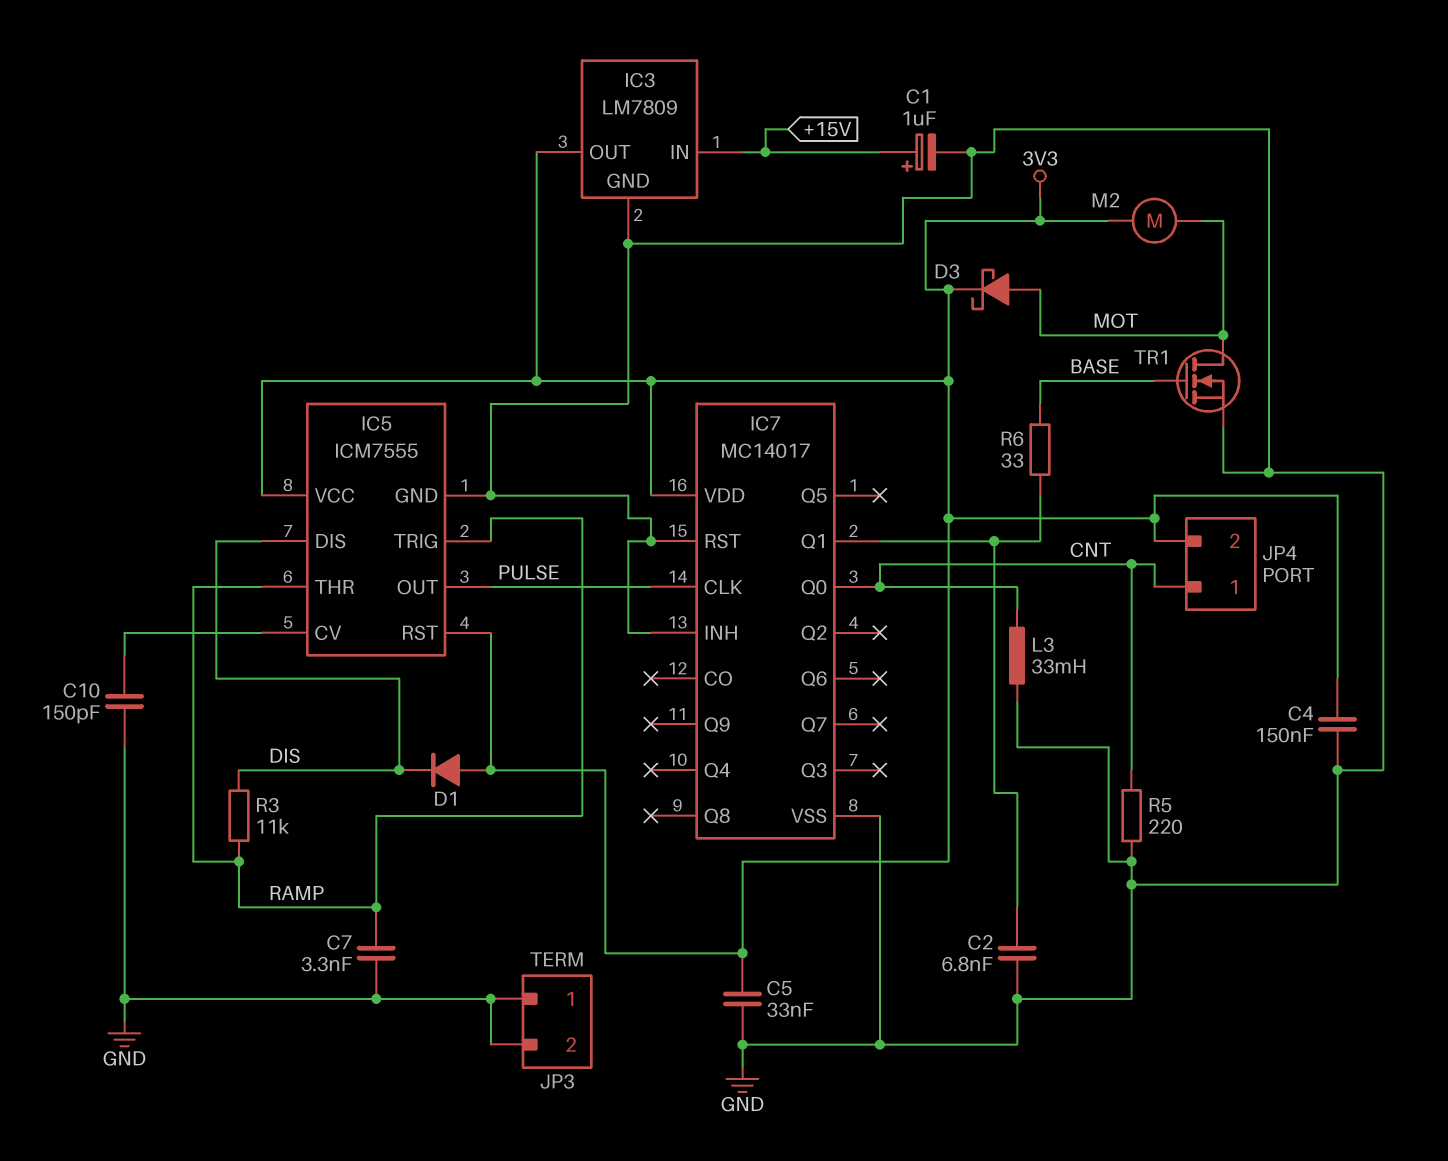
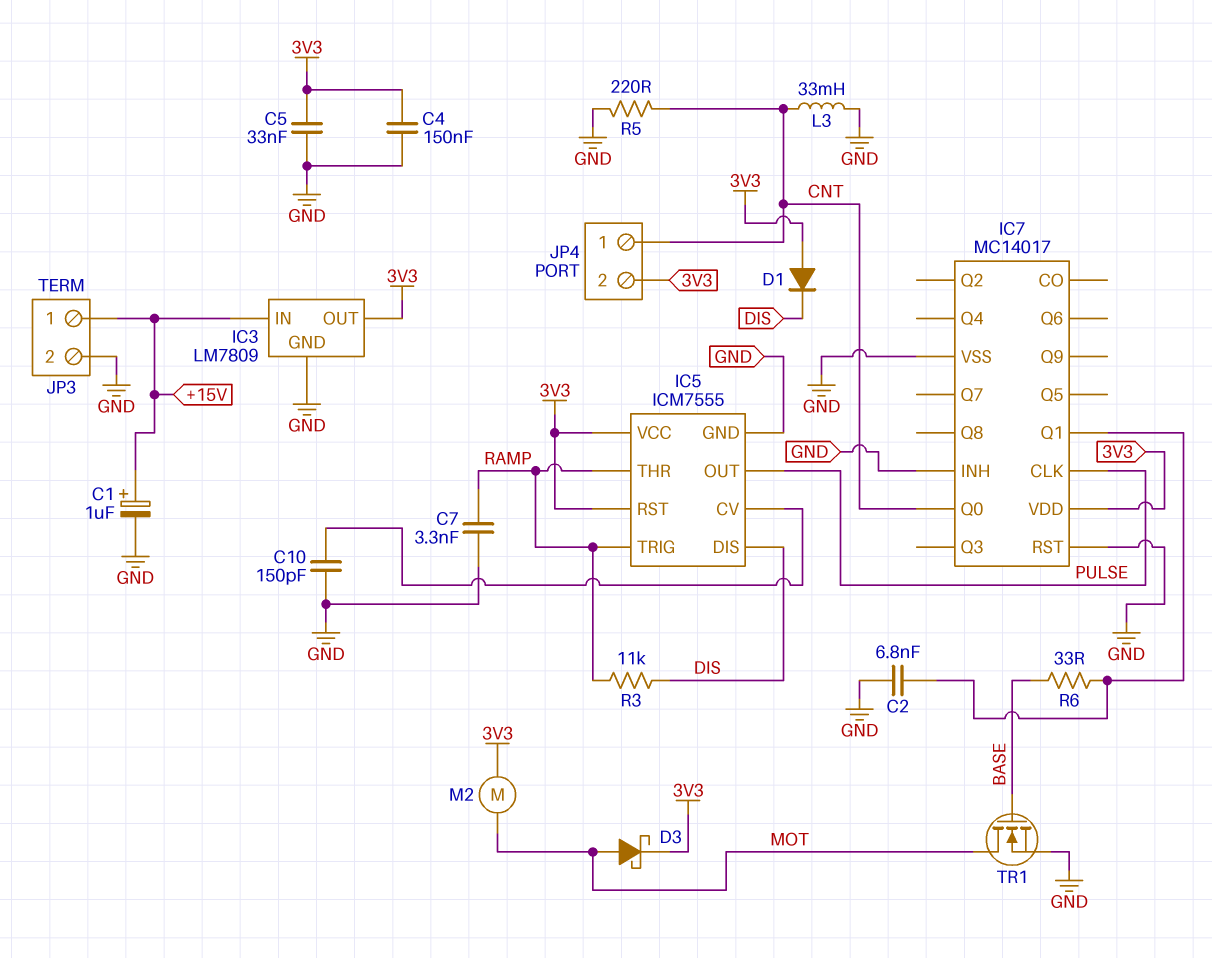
JP3 pin 1: GND -> +15V

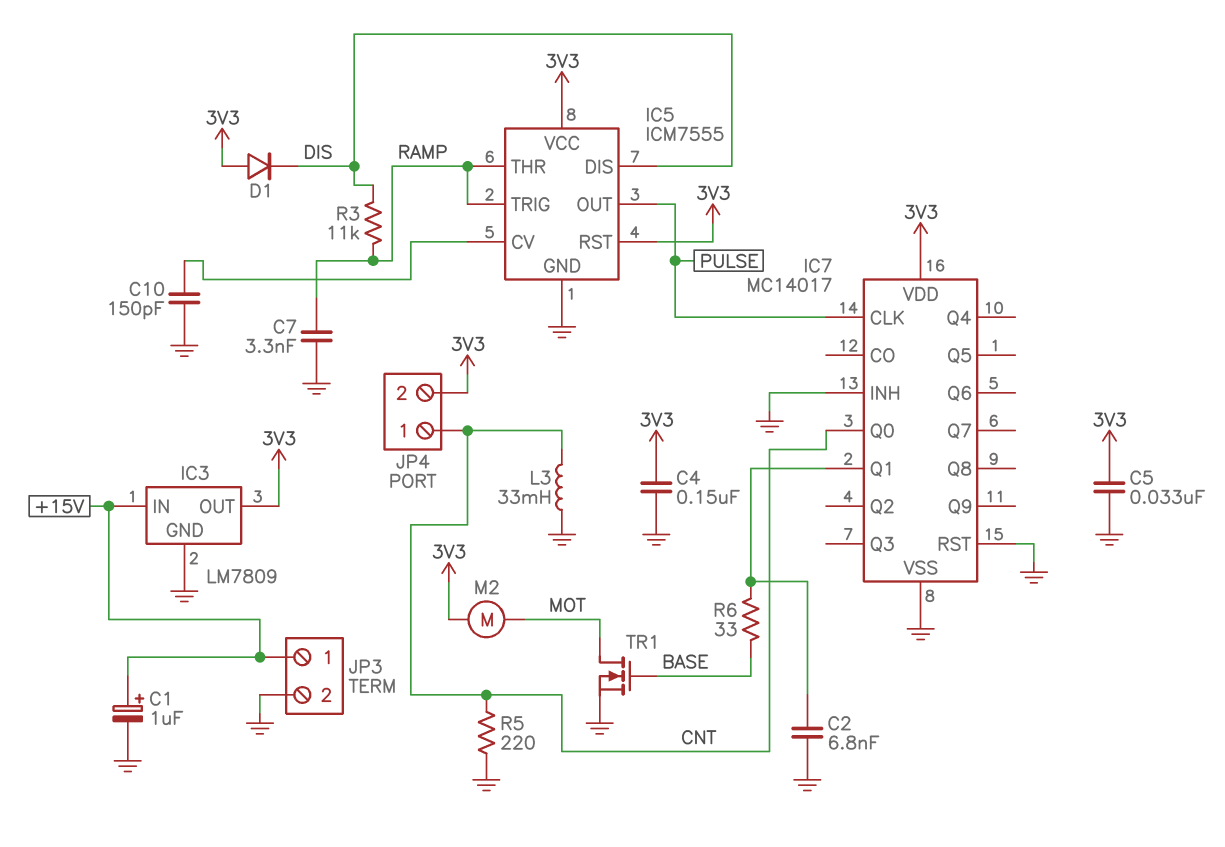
D3: schottky (A MOT, K 3V3) -> none

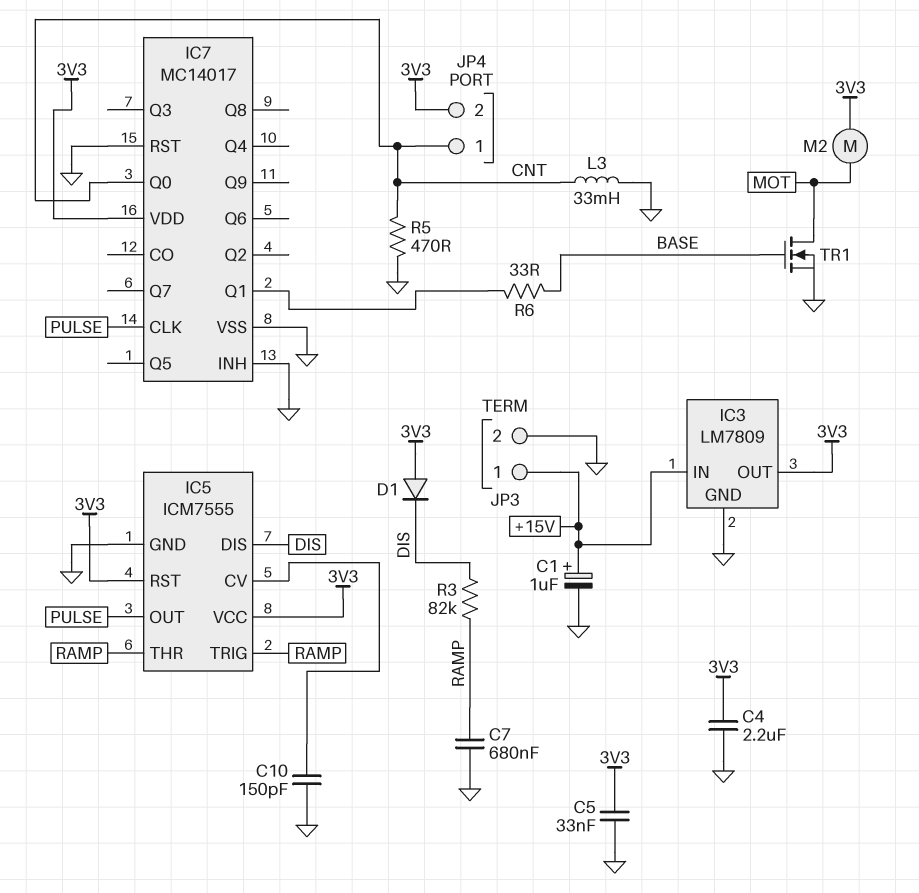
C2: 6.8nF (GND, IC7/Q1) -> none
C4: 150nF (3V3, GND) -> 2.2uF (3V3, GND)
C7: 3.3nF (GND, RAMP) -> 680nF (GND, RAMP)
R3: 11k (DIS, RAMP) -> 82k (DIS, RAMP)
R5: 220 (CNT, GND) -> 470 (CNT, GND)

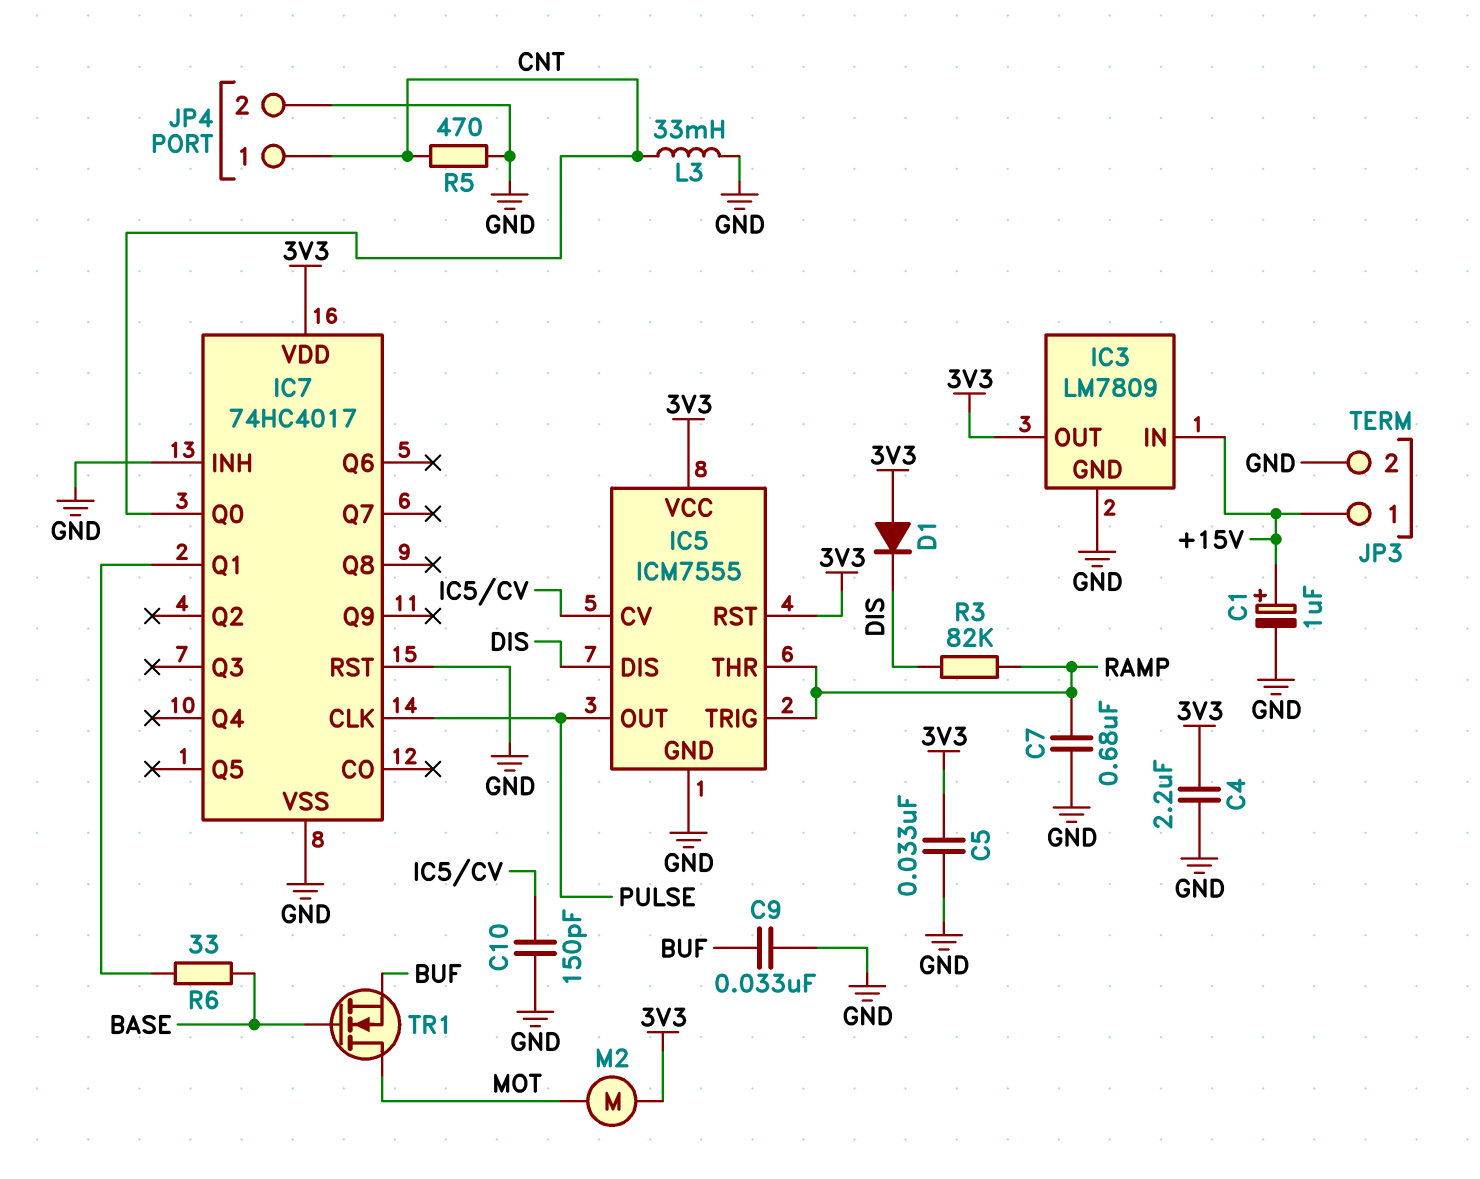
C9: none -> 33nF (BUF, GND)
IC7: MC14017 -> 74HC4017
JP4 pin 2: 3V3 -> GND
TR1: NMOS (G BASE, D MOT, S GND) -> NMOS (G BASE, D MOT, S BUF)

